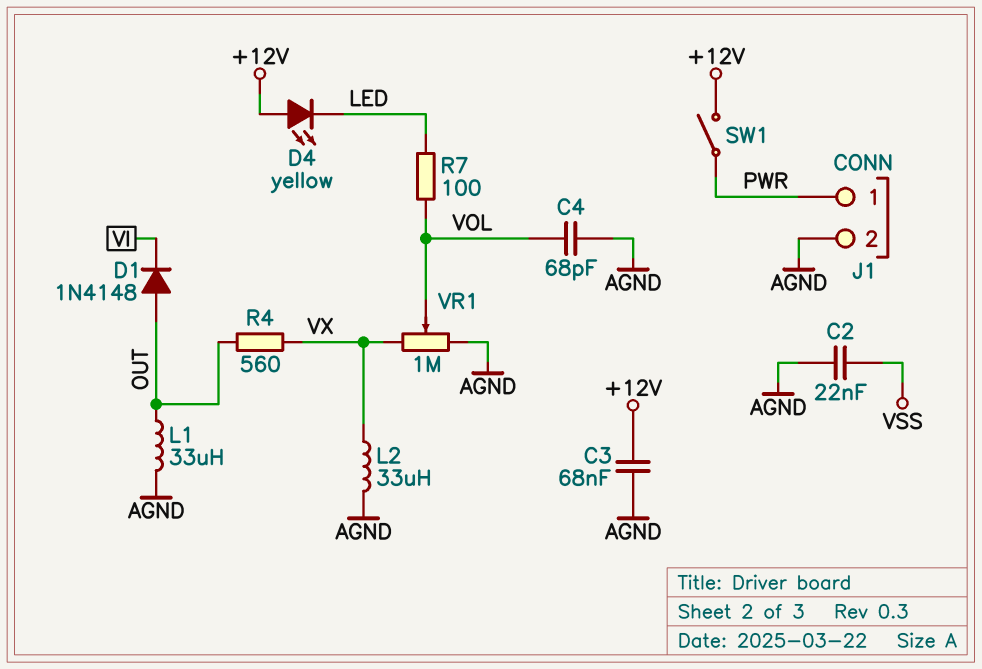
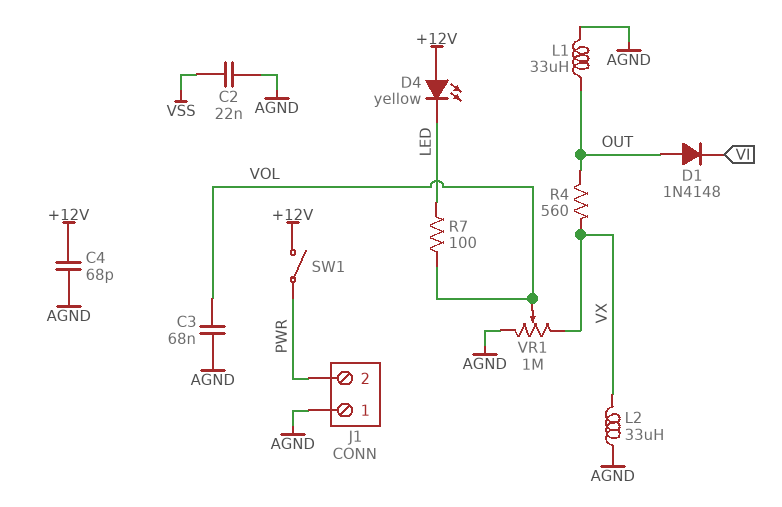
C3: 68nF (+12V, AGND) -> 68nF (AGND, VOL)
C4: 68pF (AGND, VOL) -> 68pF (+12V, AGND)
J1 pin 1: PWR -> AGND
J1 pin 2: AGND -> PWR

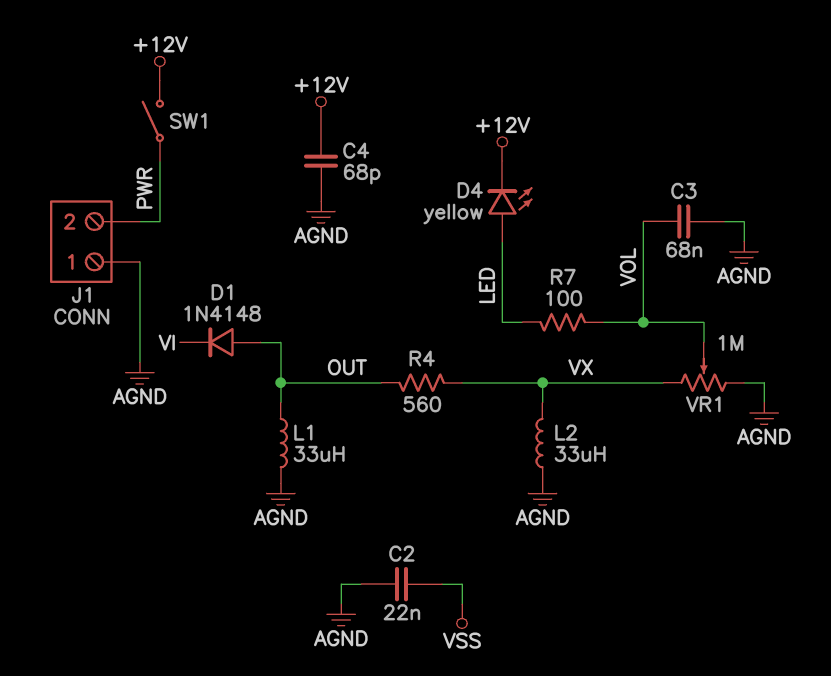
D4: LED yellow (A +12V, K LED) -> LED yellow (A LED, K +12V)

